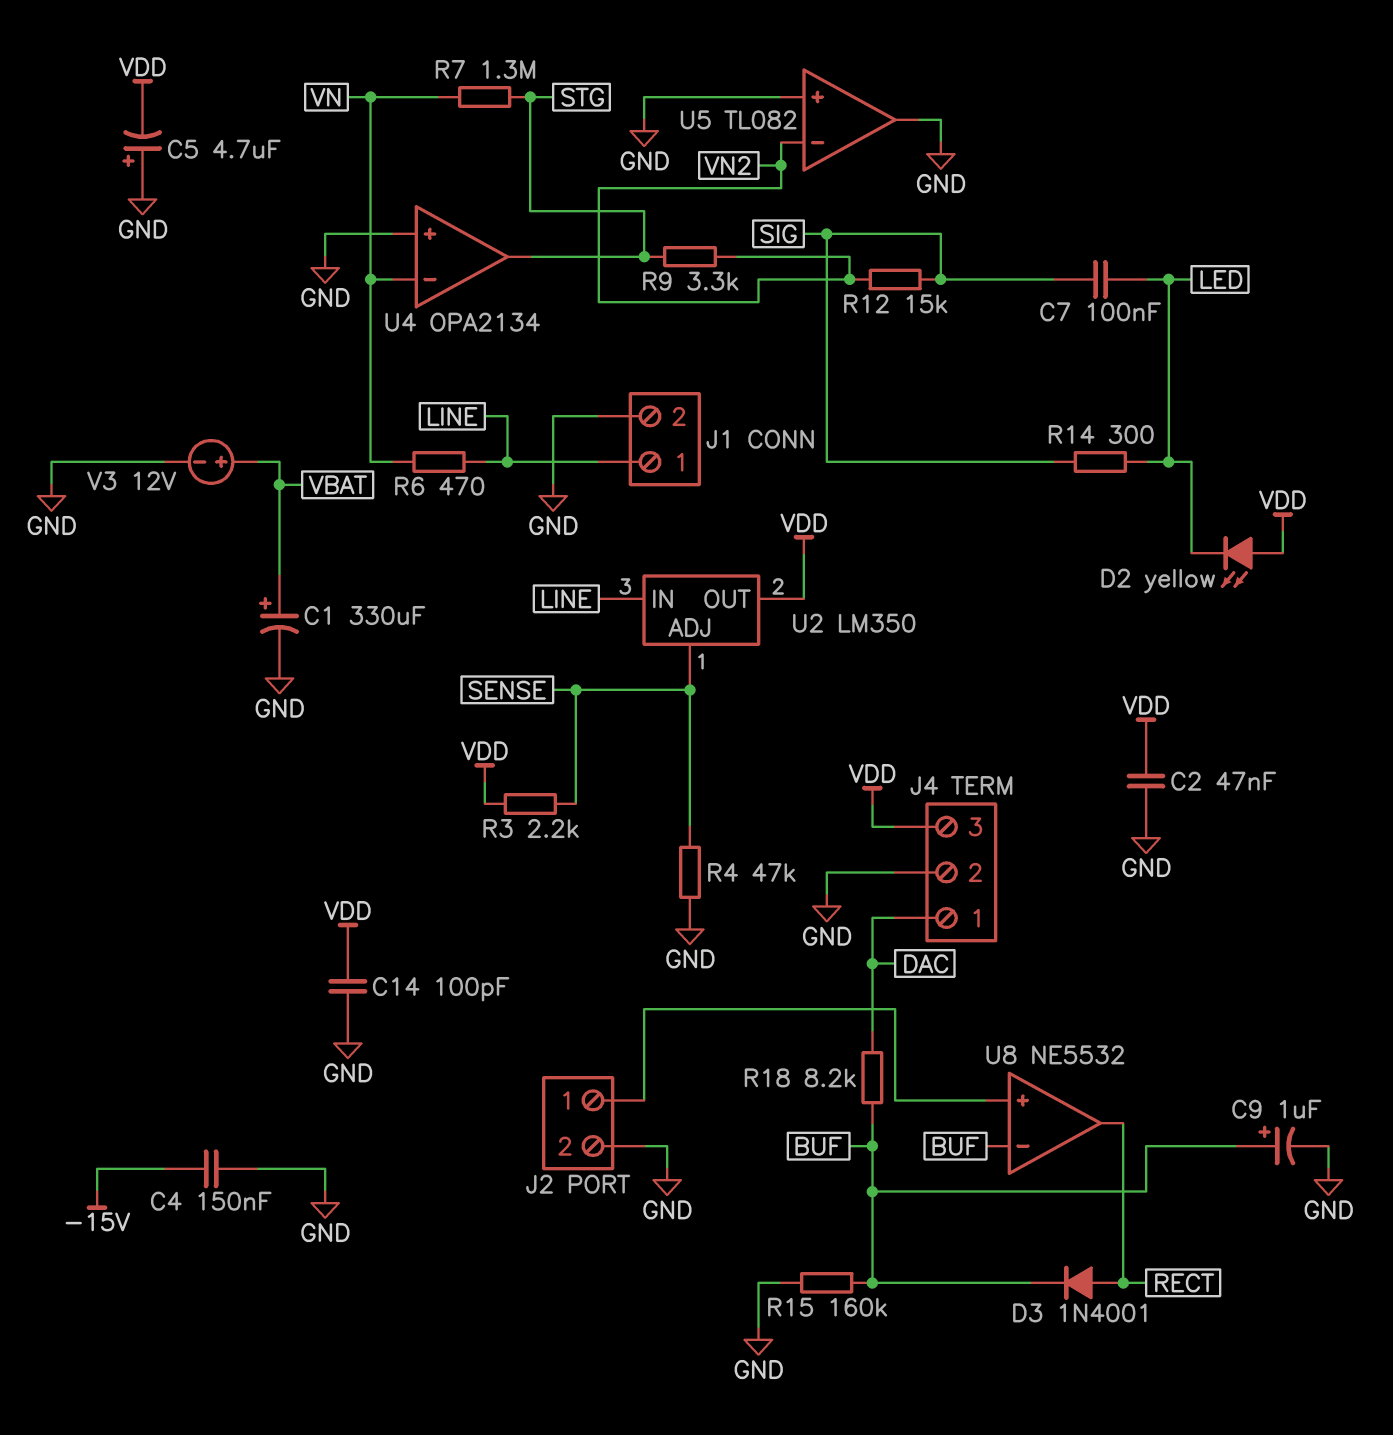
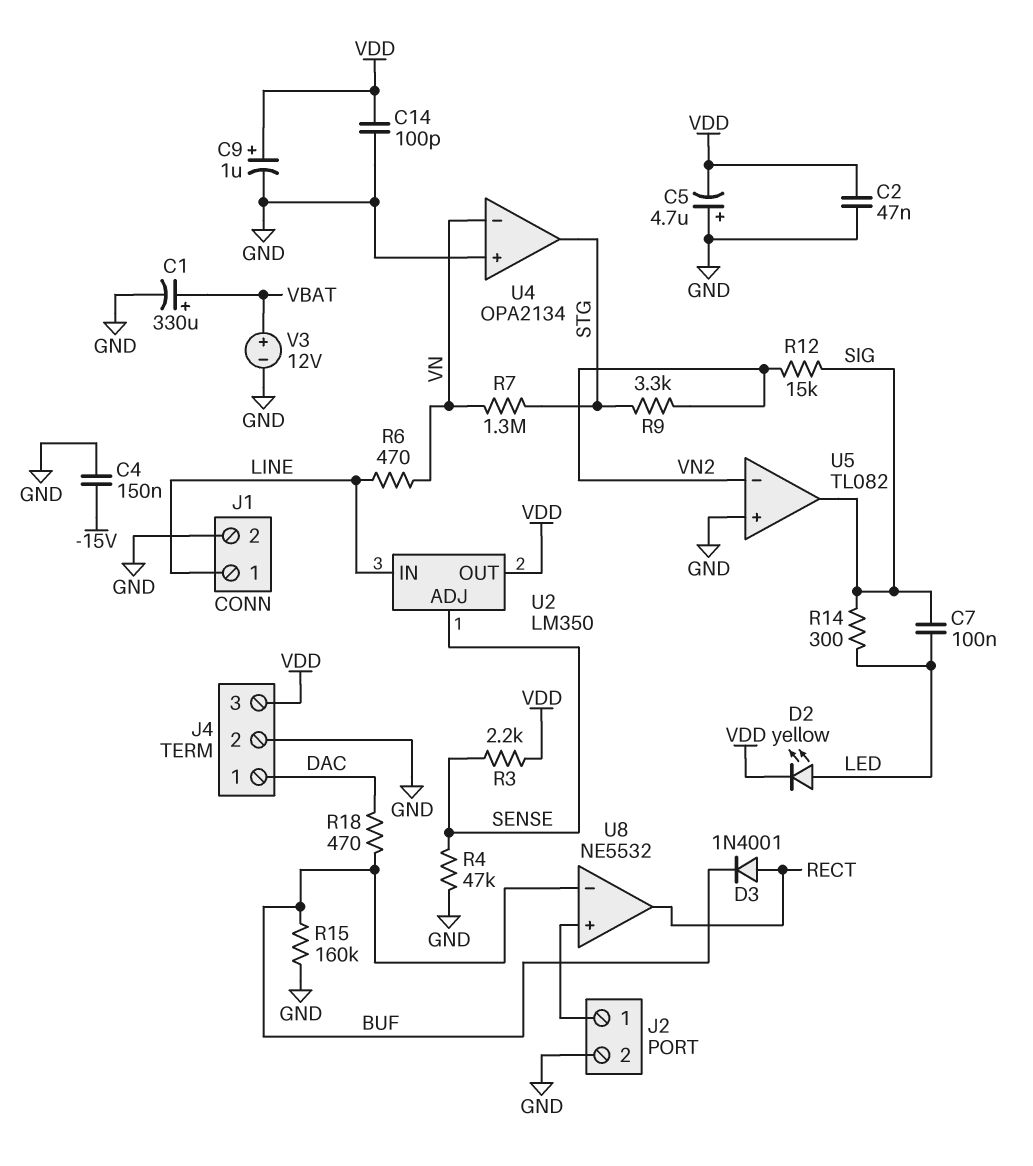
C9: 1uF (plus BUF, minus GND) -> 1uF (plus VDD, minus GND)
D2: LED yellow (A VDD, K LED) -> LED yellow (A LED, K VDD)
R18: 8.2k (BUF, DAC) -> 470 (BUF, DAC)
U5 pin out: GND -> SIG

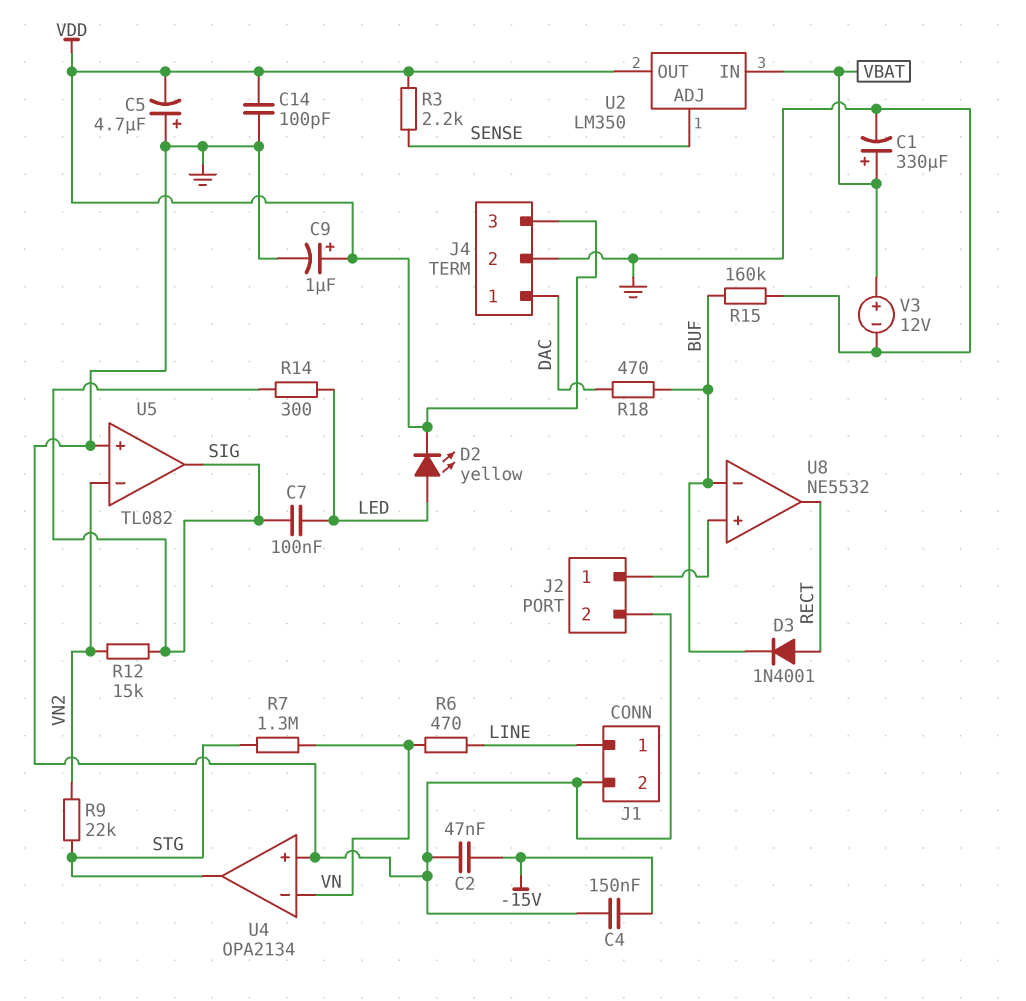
C2: 47nF (GND, VDD) -> 47nF (-15V, GND)
R4: 47k (GND, SENSE) -> none
R9: 3.3k (STG, VN2) -> 22k (STG, VN2)
U2 pin IN: LINE -> VBAT

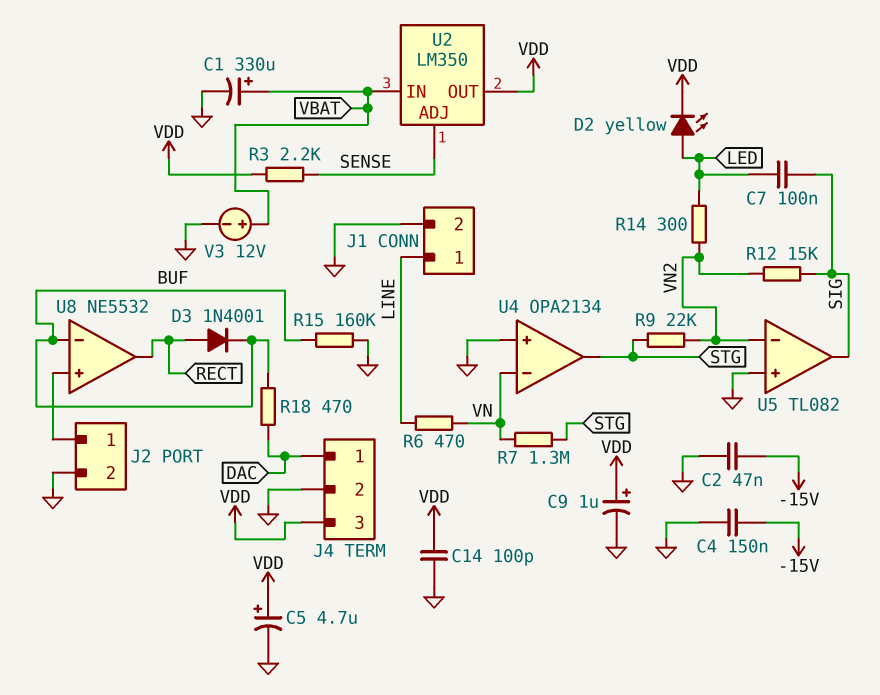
C5: 4.7uF (plus GND, minus VDD) -> 4.7uF (plus VDD, minus GND)
R14: 300 (LED, SIG) -> 300 (LED, VN2)

